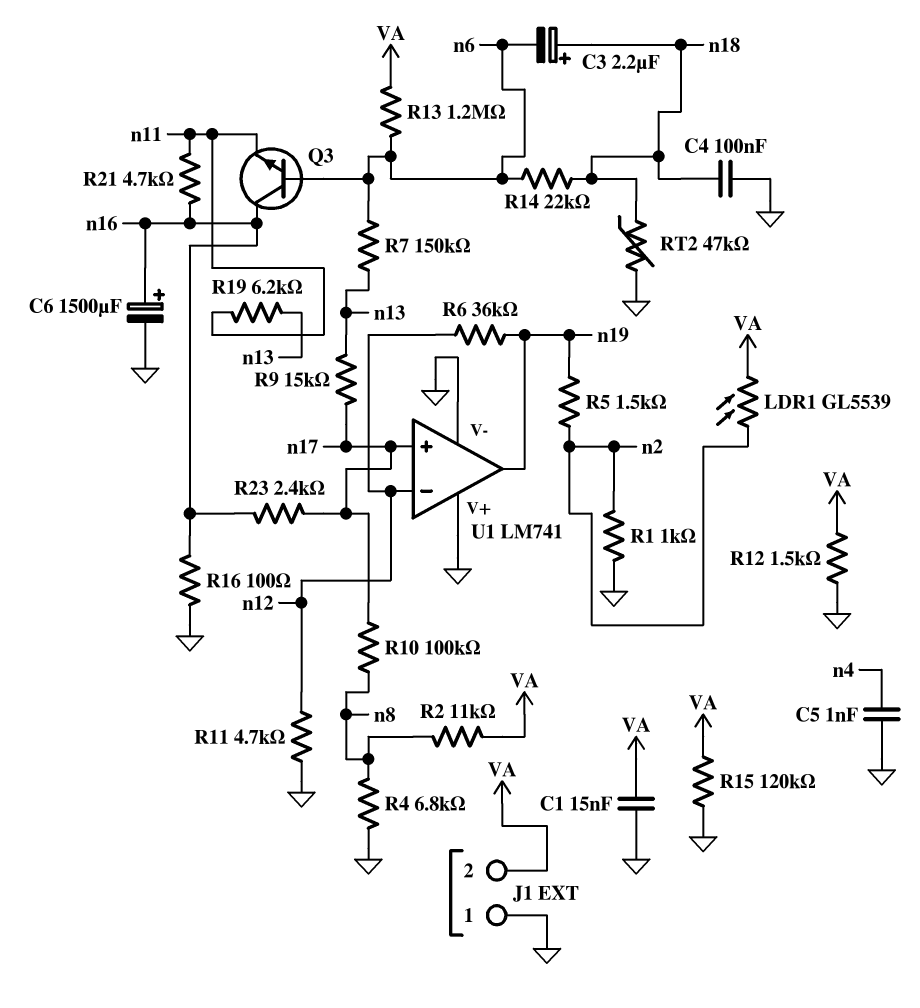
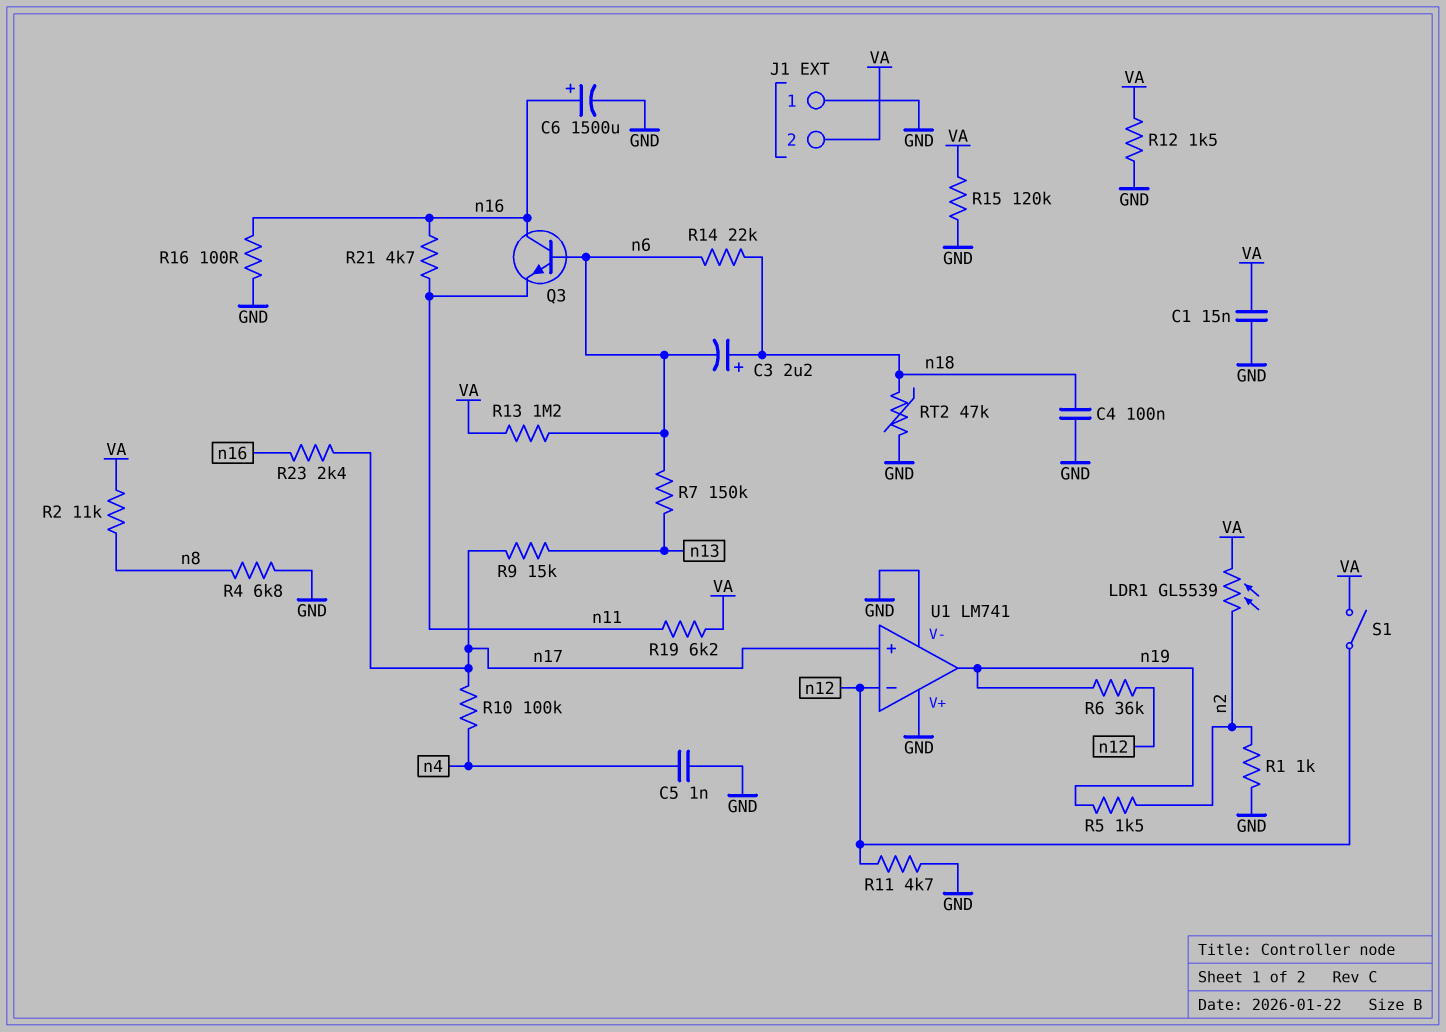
R10: 100k (n8, n17) -> 100k (n4, n17)
R19: 6.2k (n11, n13) -> 6.2k (VA, n11)
S1: none -> switch (VA, n12)

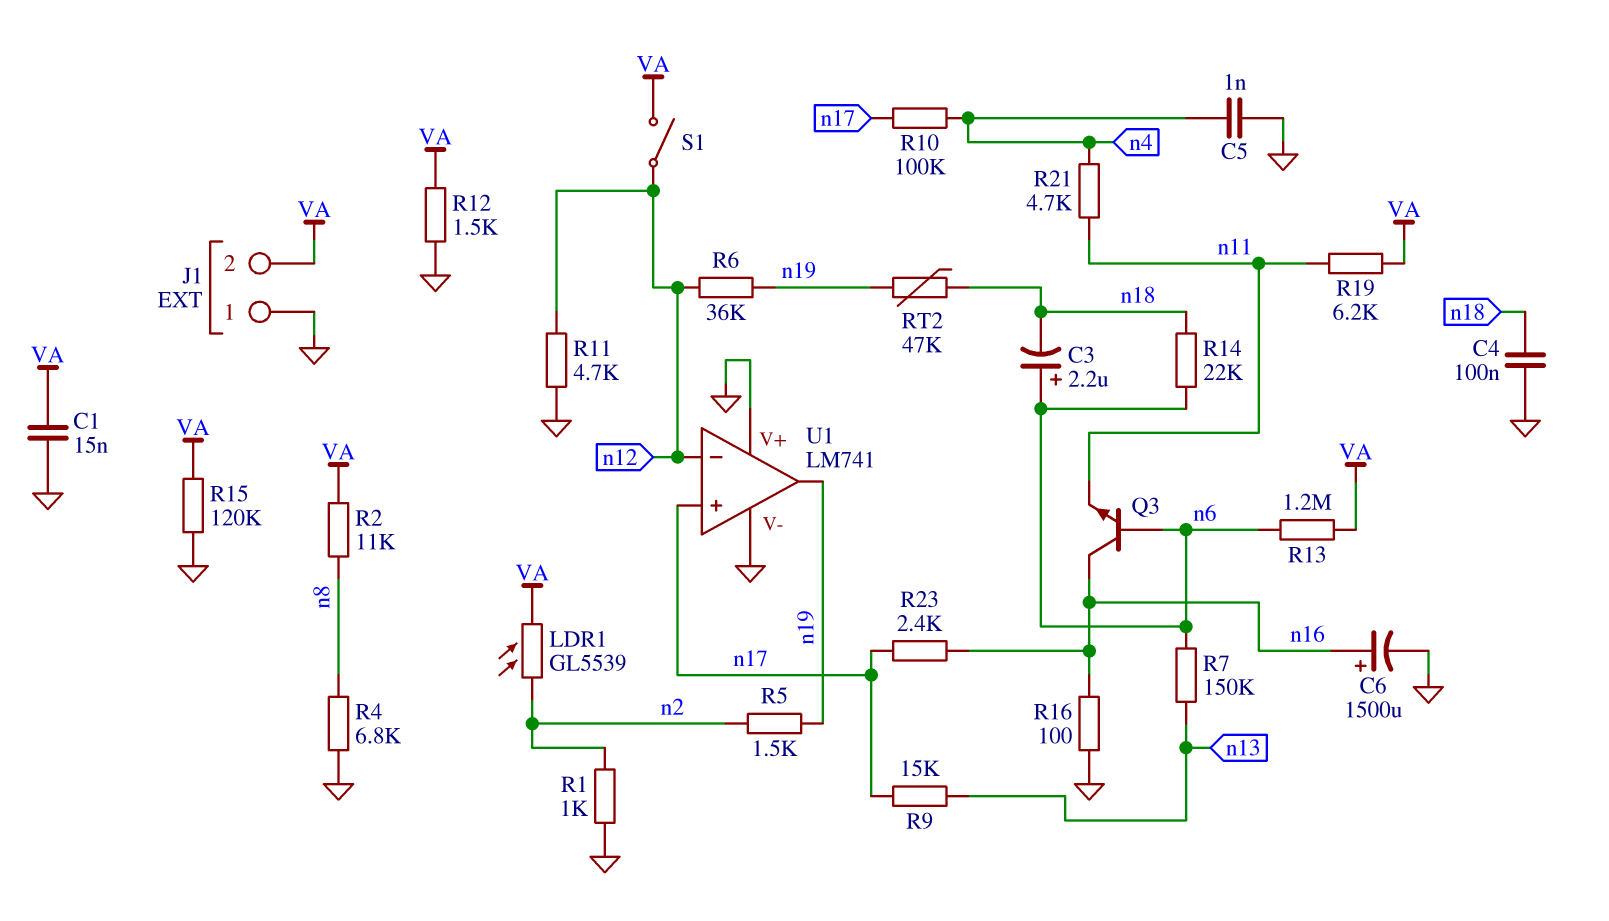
C3: 2.2uF (plus n18, minus n6) -> 2.2uF (plus n6, minus n18)
R21: 4.7k (n11, n16) -> 4.7k (n4, n11)
RT2: 47k (GND, n18) -> 47k (n18, n19)

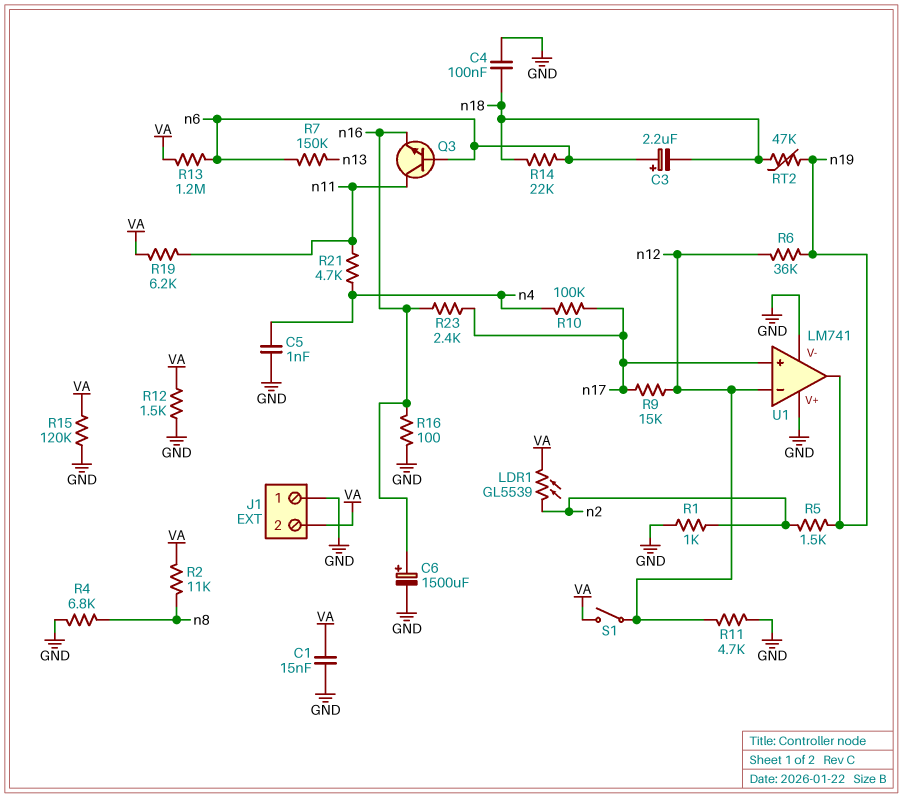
Q3: NPN (B n6, C n16, E n11) -> NPN (B n6, C n11, E n16)
R9: 15k (n13, n17) -> 15k (n12, n17)

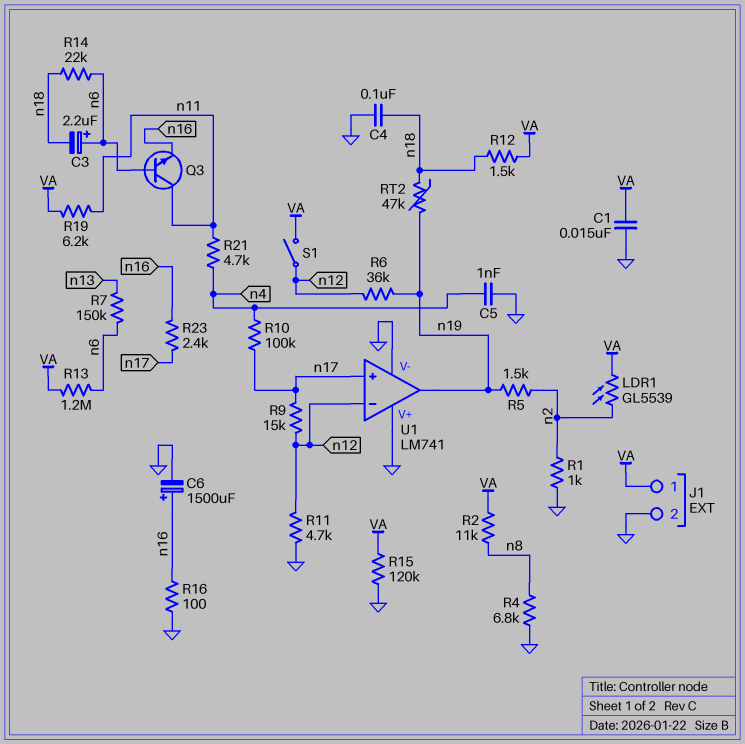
J1 pin 1: GND -> VA
J1 pin 2: VA -> GND
R12: 1.5k (GND, VA) -> 1.5k (VA, n18)

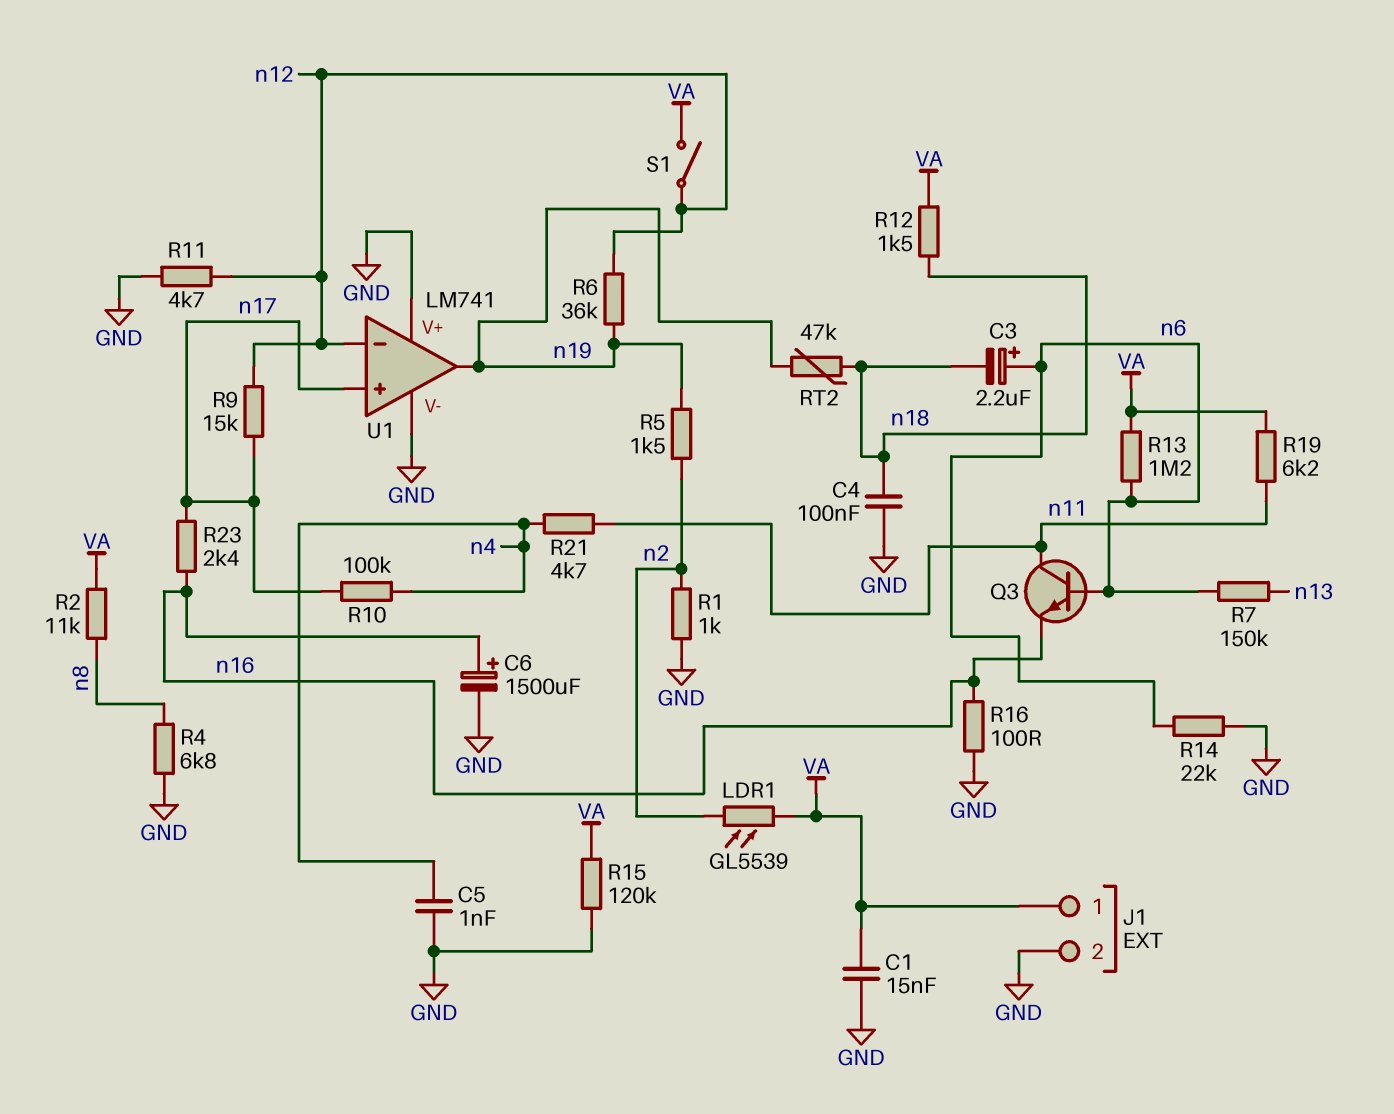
R14: 22k (n6, n18) -> 22k (GND, n6)

